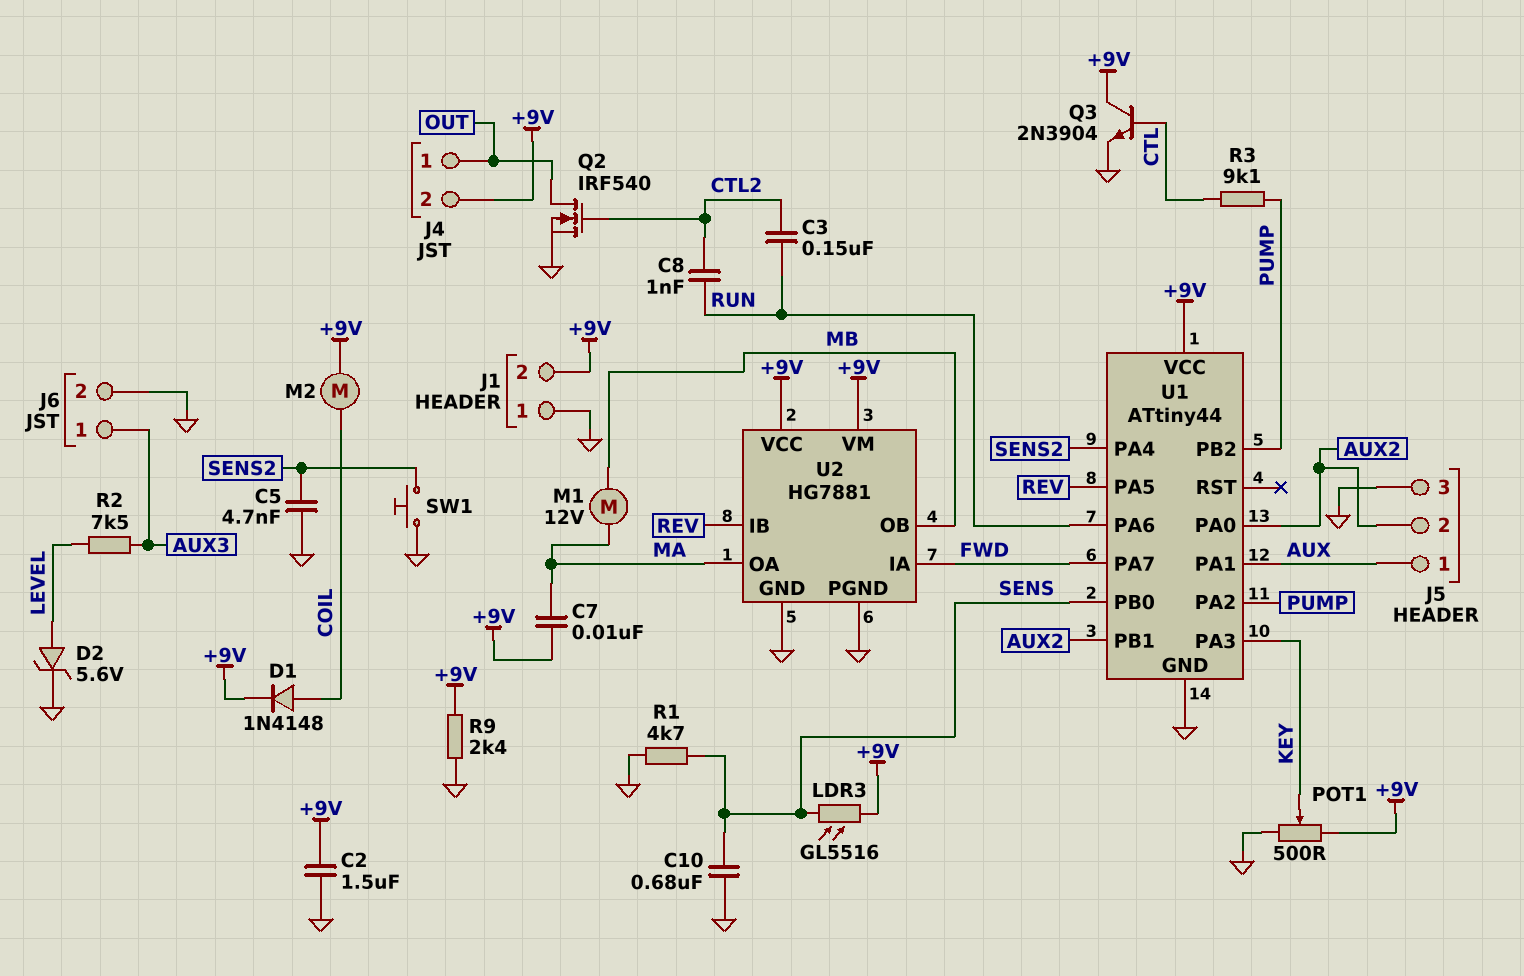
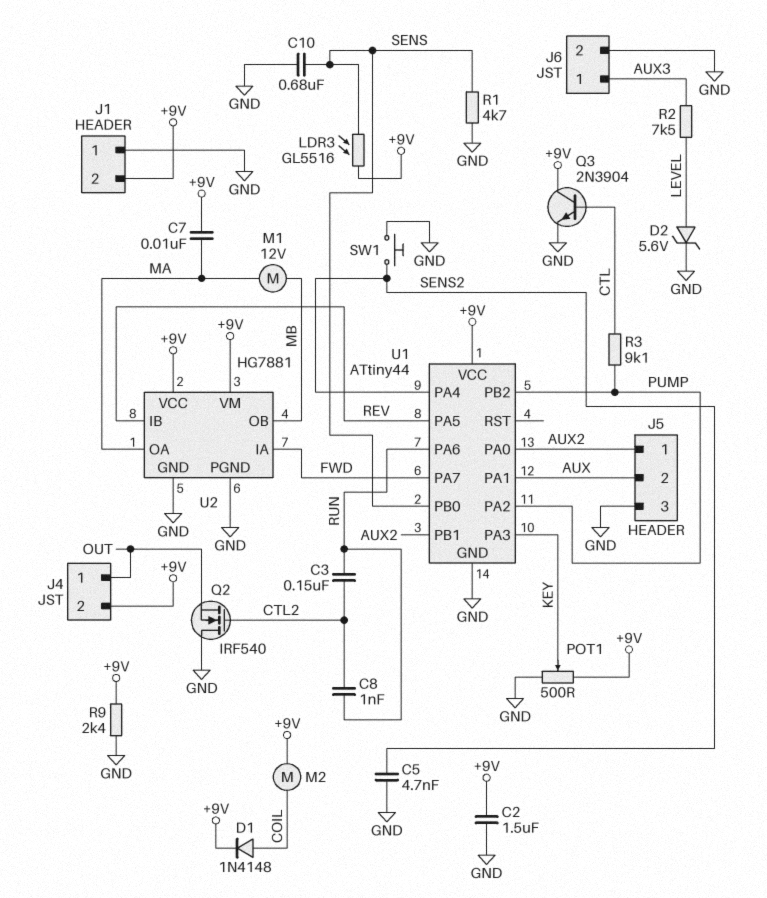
J5 pin 1: AUX -> AUX2
J5 pin 2: AUX2 -> AUX
Q2: NMOS IRF540 (G CTL2, D OUT, S GND) -> NMOS IRF540 (G CTL2, D GND, S OUT)

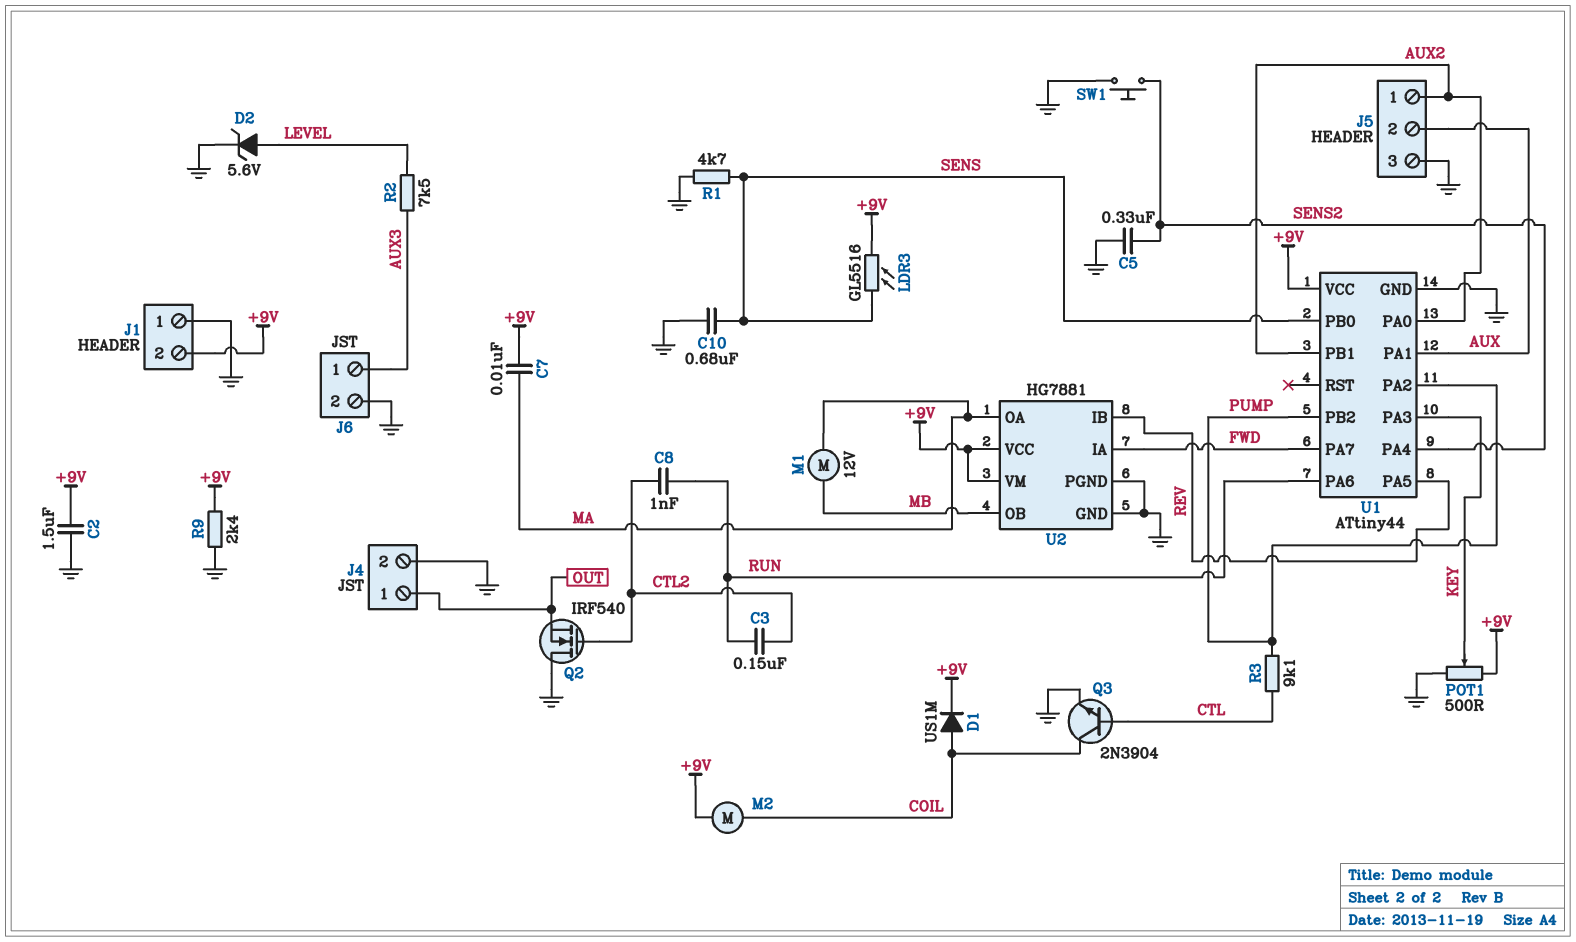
C5: 4.7nF (GND, SENS2) -> 330nF (GND, SENS2)
D1: diode 1N4148 (A COIL, K +9V) -> diode US1M (A COIL, K +9V)
J4 pin 2: +9V -> GND
Q3: NPN 2N3904 (B CTL, C +9V, E GND) -> NPN 2N3904 (B CTL, C COIL, E GND)

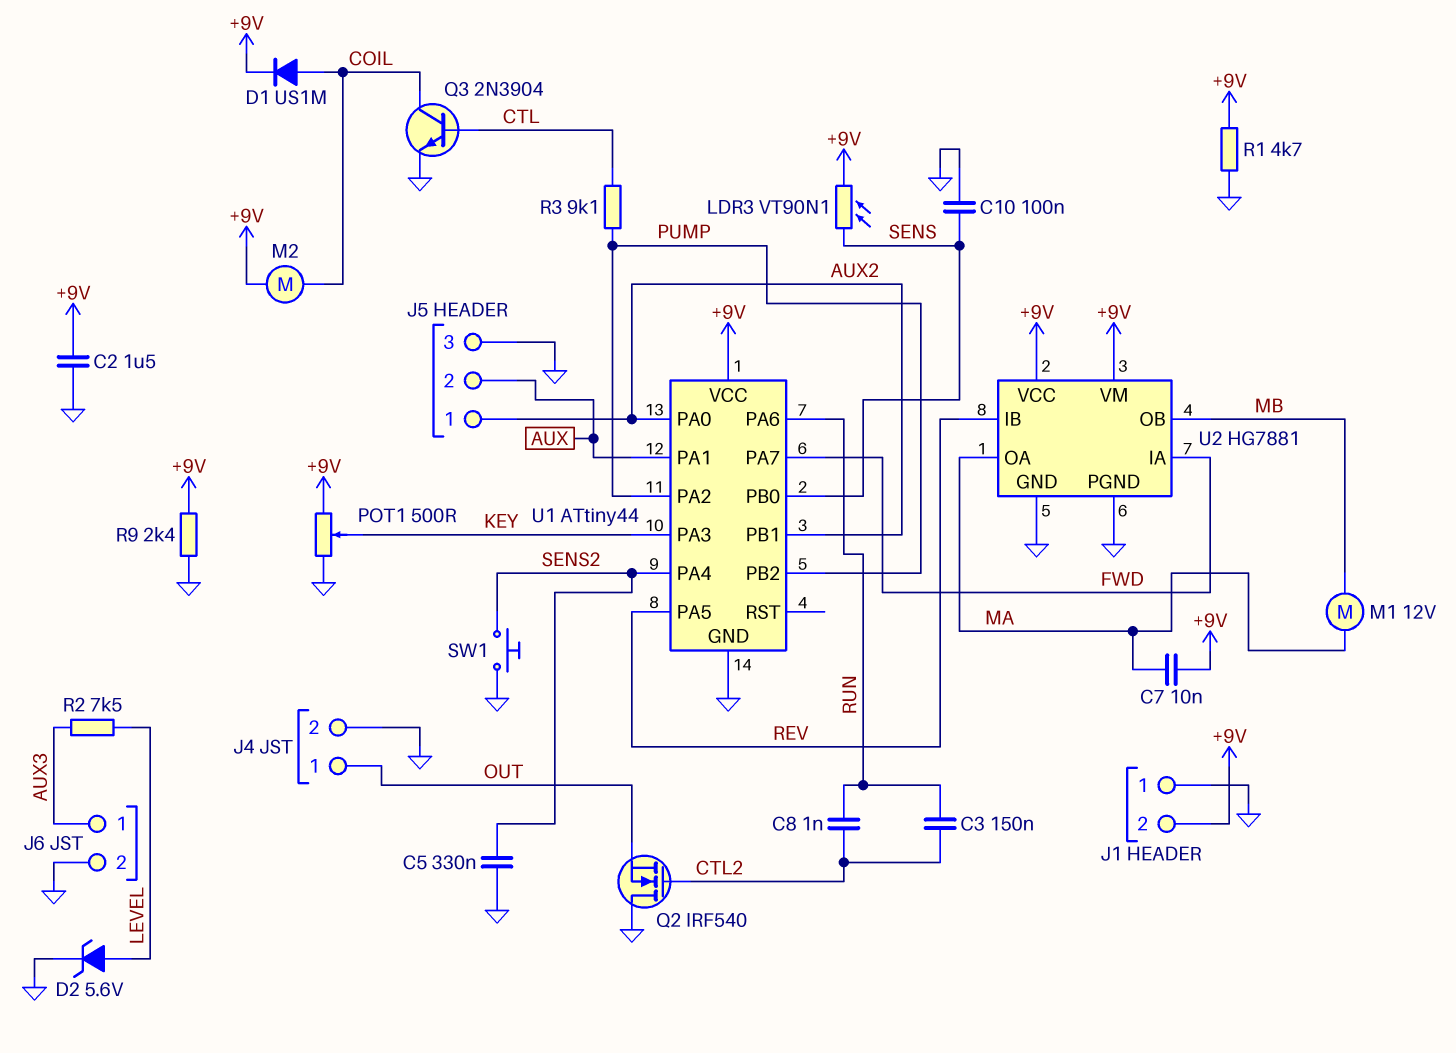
C10: 680nF (GND, SENS) -> 100nF (GND, SENS)
LDR3: GL5516 (+9V, SENS) -> VT90N1 (+9V, SENS)
R1: 4.7k (GND, SENS) -> 4.7k (+9V, GND)

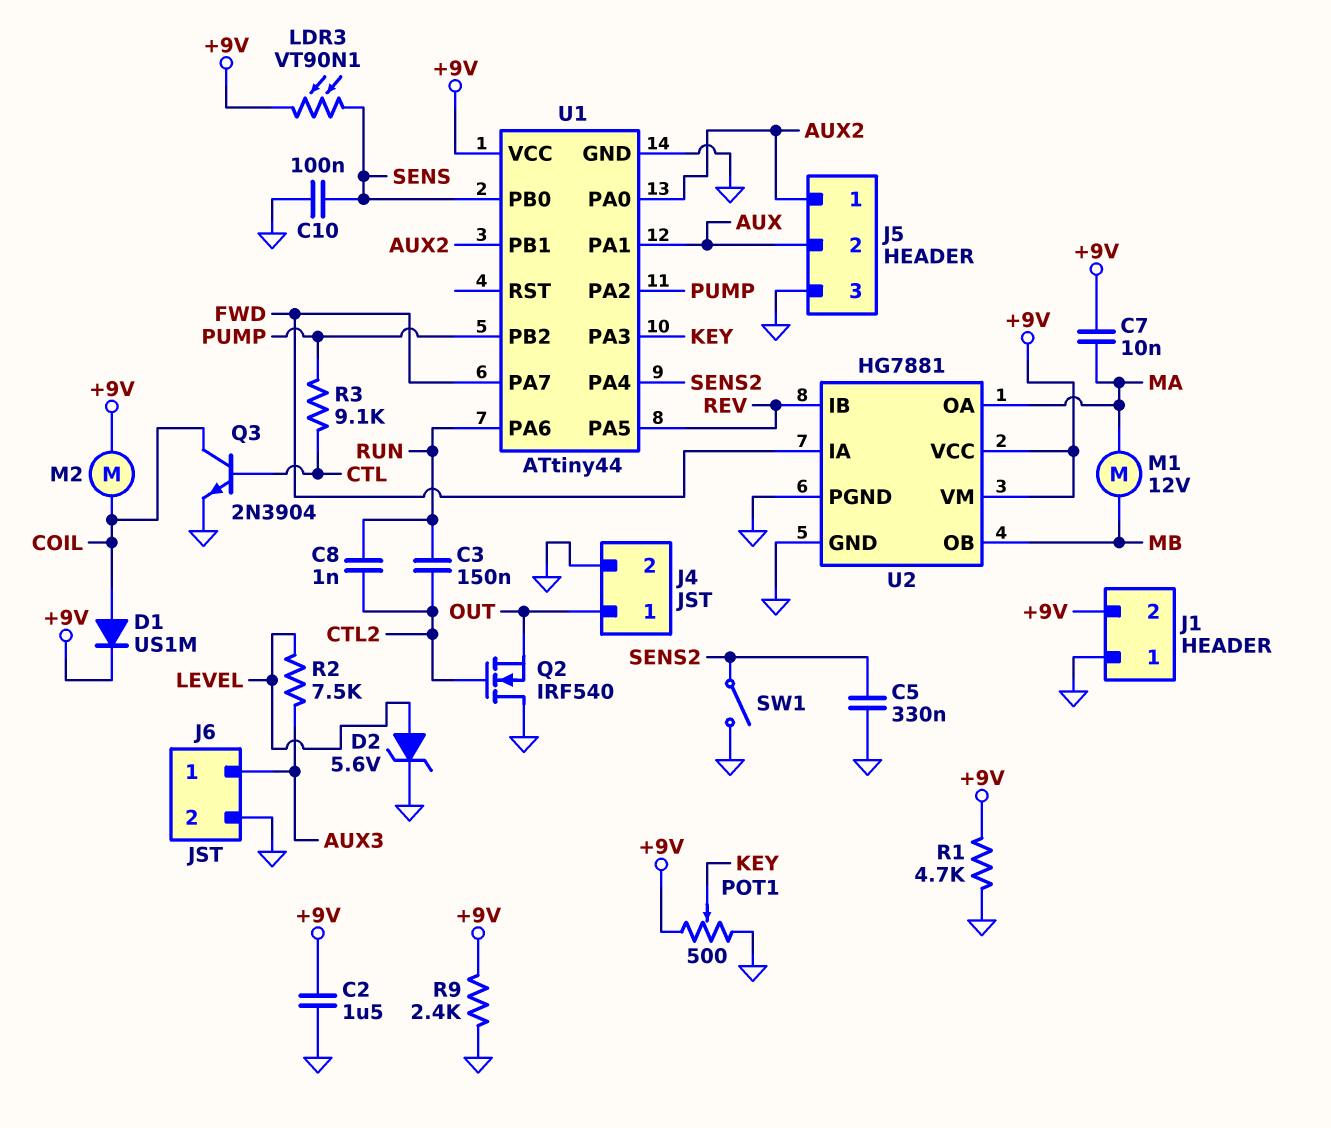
SW1: button (GND, SENS2) -> switch (GND, SENS2)

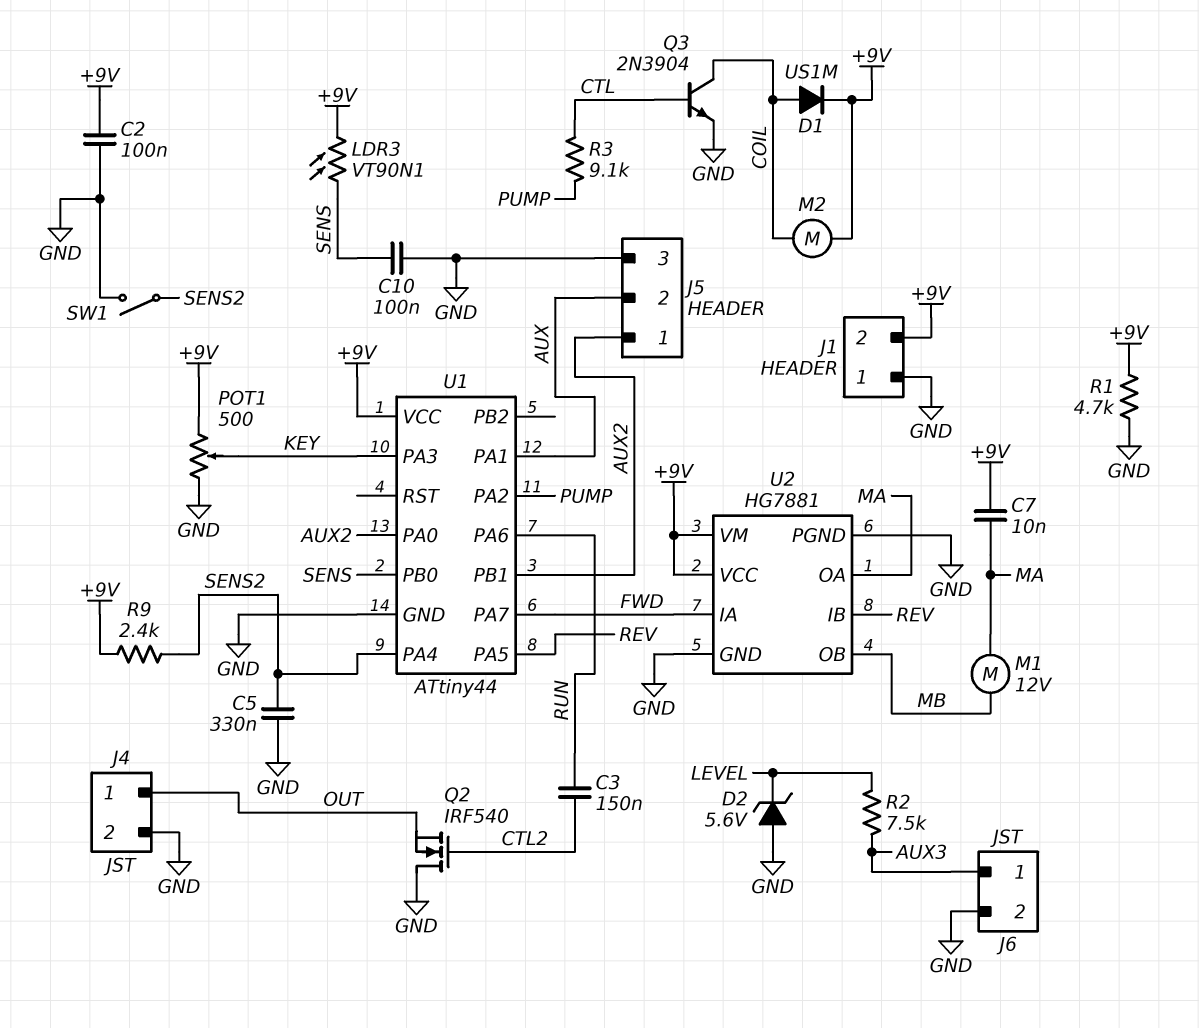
C2: 1.5uF (+9V, GND) -> 100nF (+9V, GND)
C8: 1nF (CTL2, RUN) -> none
D2: zener 5.6V (A LEVEL, K GND) -> zener 5.6V (A GND, K LEVEL)
R9: 2.4k (+9V, GND) -> 2.4k (+9V, SENS2)
U1 pin PB2: PUMP -> none

